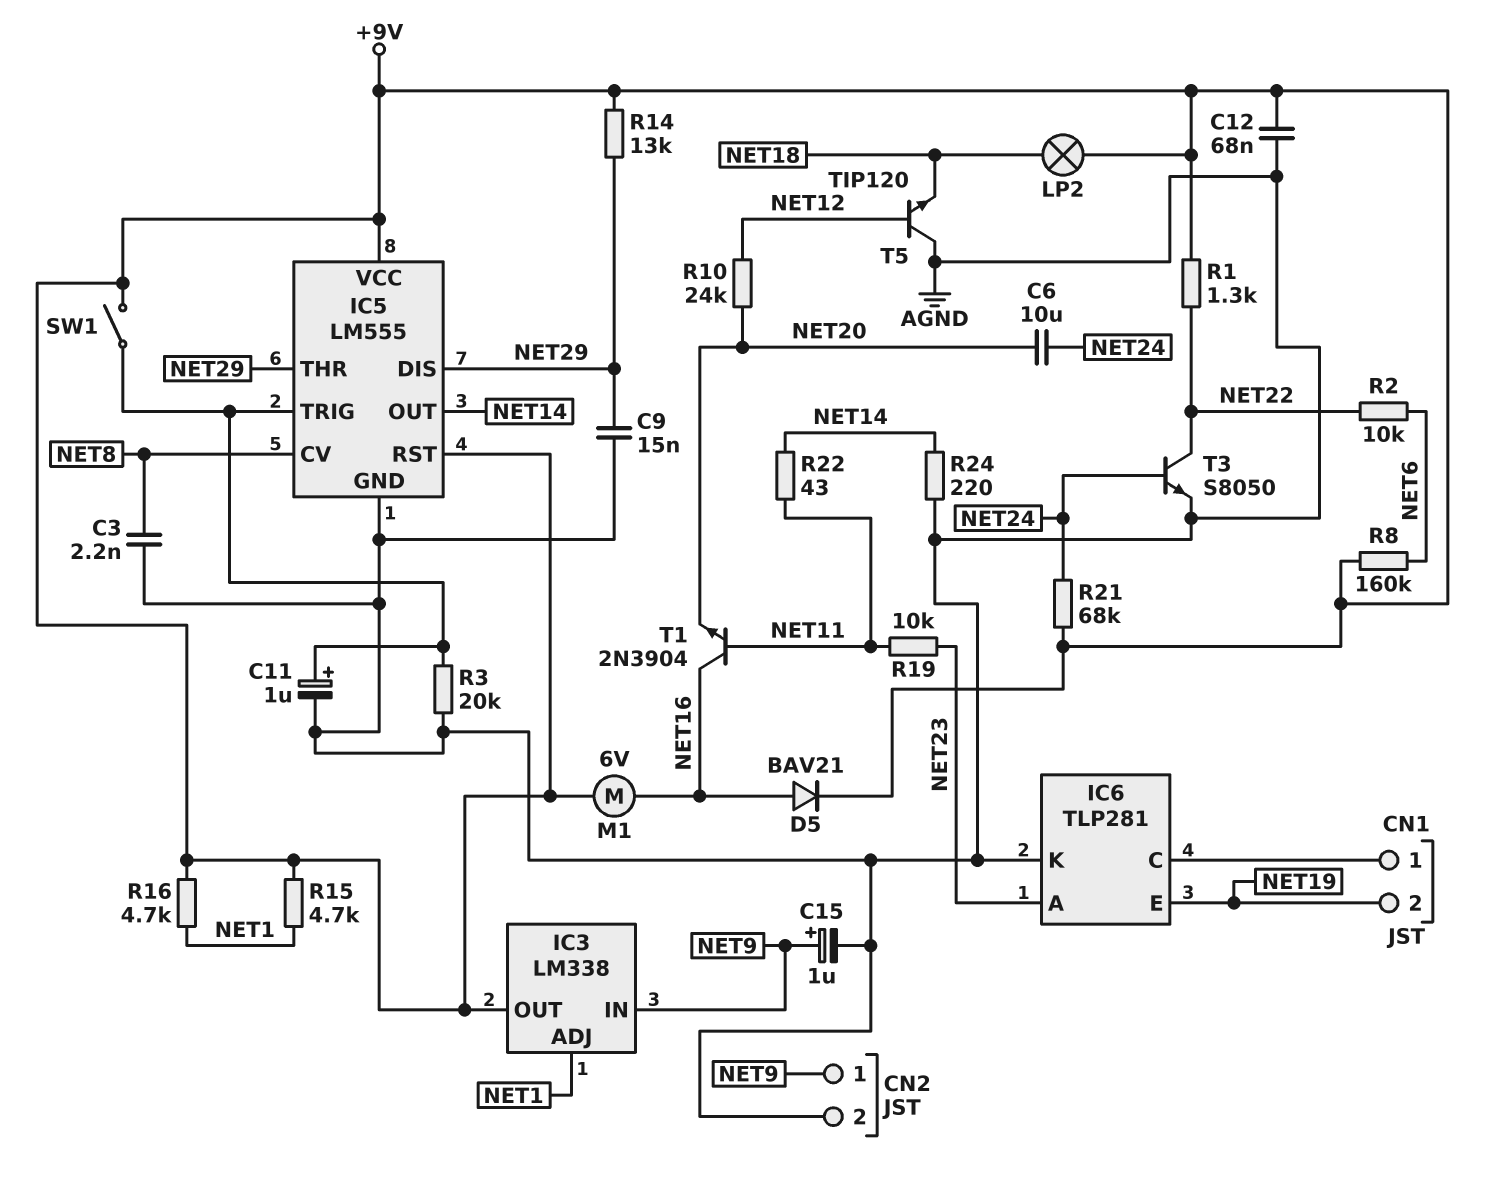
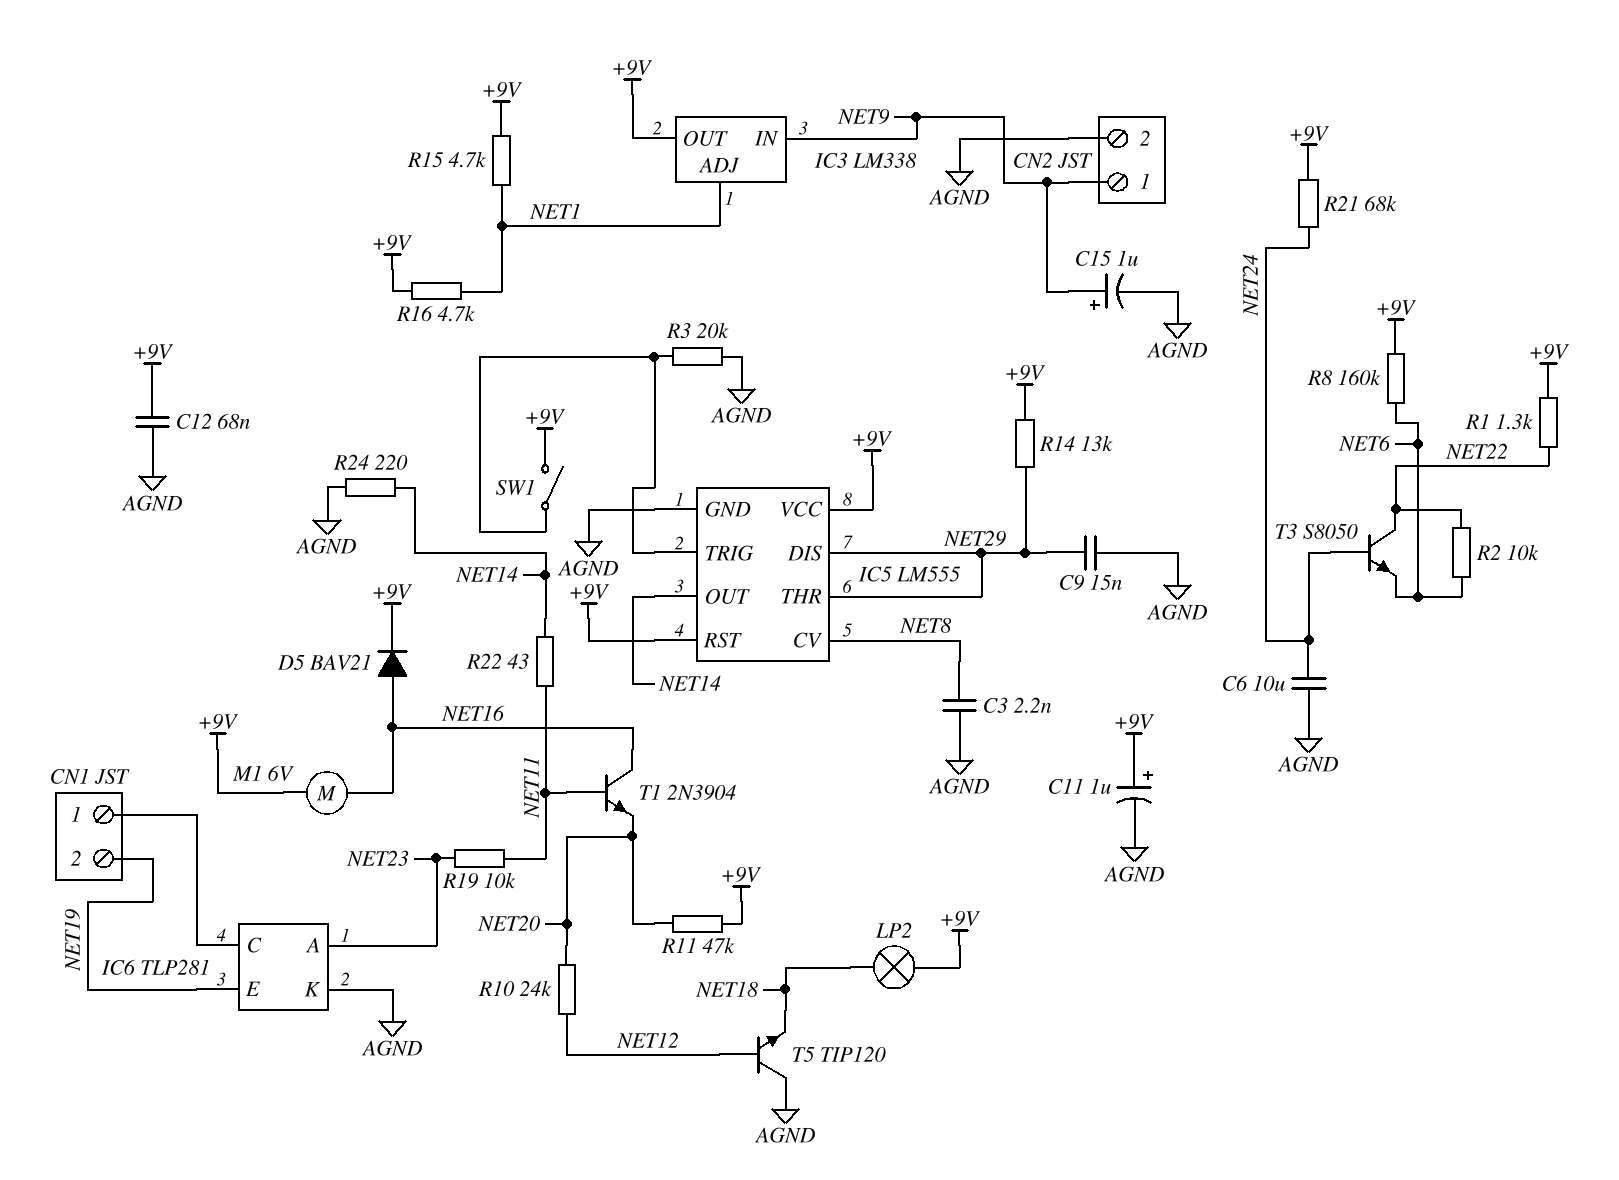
C6: 10uF (NET20, NET24) -> 10uF (AGND, NET24)
C11: 1uF (plus IC5/TRIG, minus AGND) -> 1uF (plus +9V, minus AGND)
R11: none -> 47k (+9V, NET20)
T3: NPN S8050 (B NET24, C NET22, E AGND) -> NPN S8050 (B NET24, C NET22, E NET6)

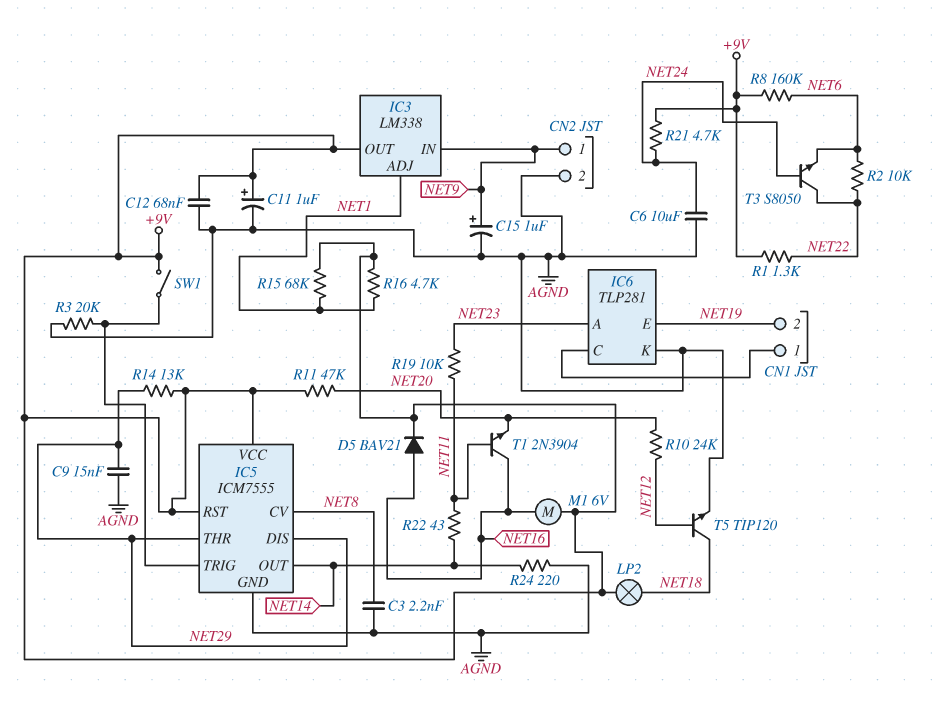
IC5: LM555 -> ICM7555
R15: 4.7k (+9V, NET1) -> 68k (+9V, NET1)
R21: 68k (+9V, NET24) -> 4.7k (+9V, NET24)
T5: NPN TIP120 (B NET12, C AGND, E NET18) -> NPN TIP120 (B NET12, C NET18, E AGND)

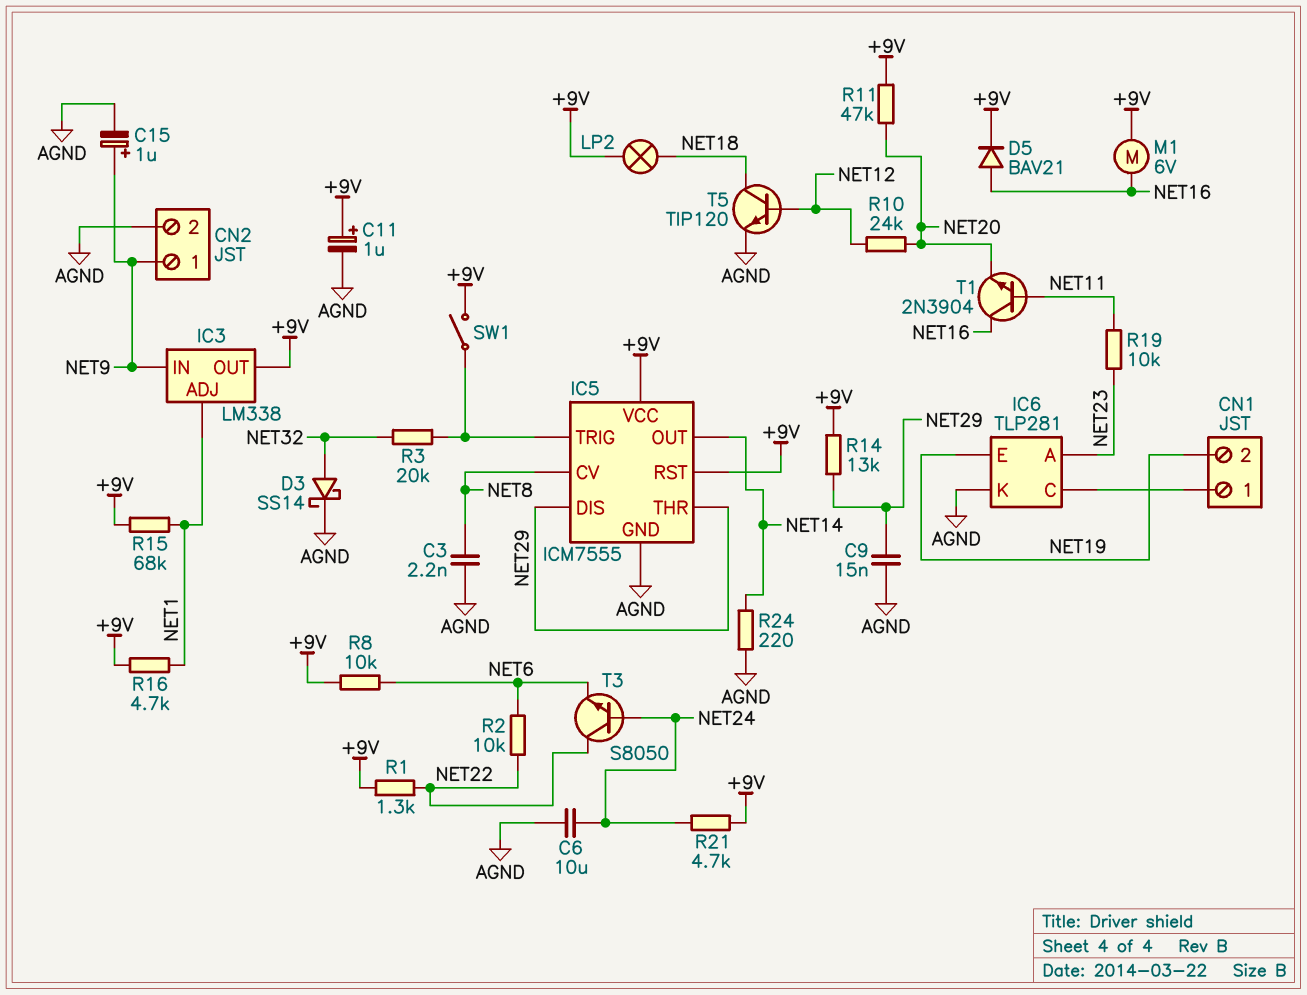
C12: 68nF (+9V, AGND) -> none
D3: none -> schottky SS14 (A NET32, K AGND)
R3: 20k (AGND, IC5/TRIG) -> 20k (IC5/TRIG, NET32)
R8: 160k (+9V, NET6) -> 10k (+9V, NET6)
R22: 43 (NET11, NET14) -> none

